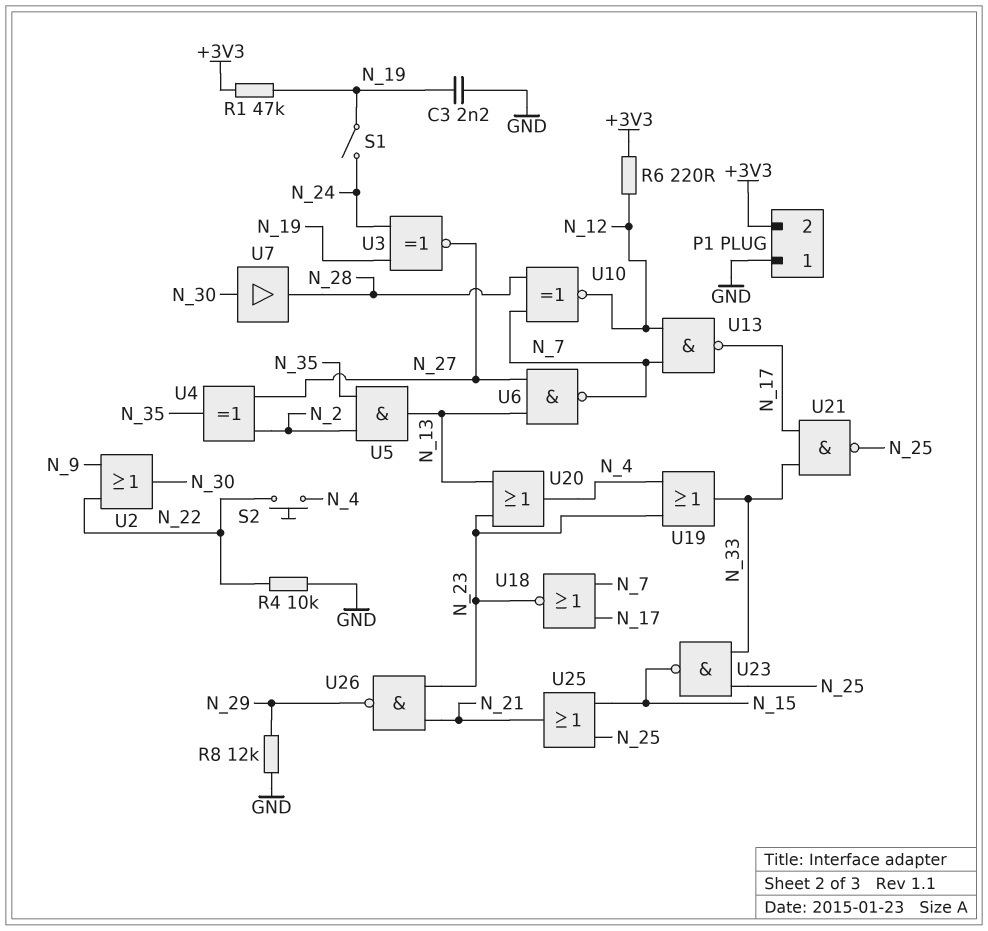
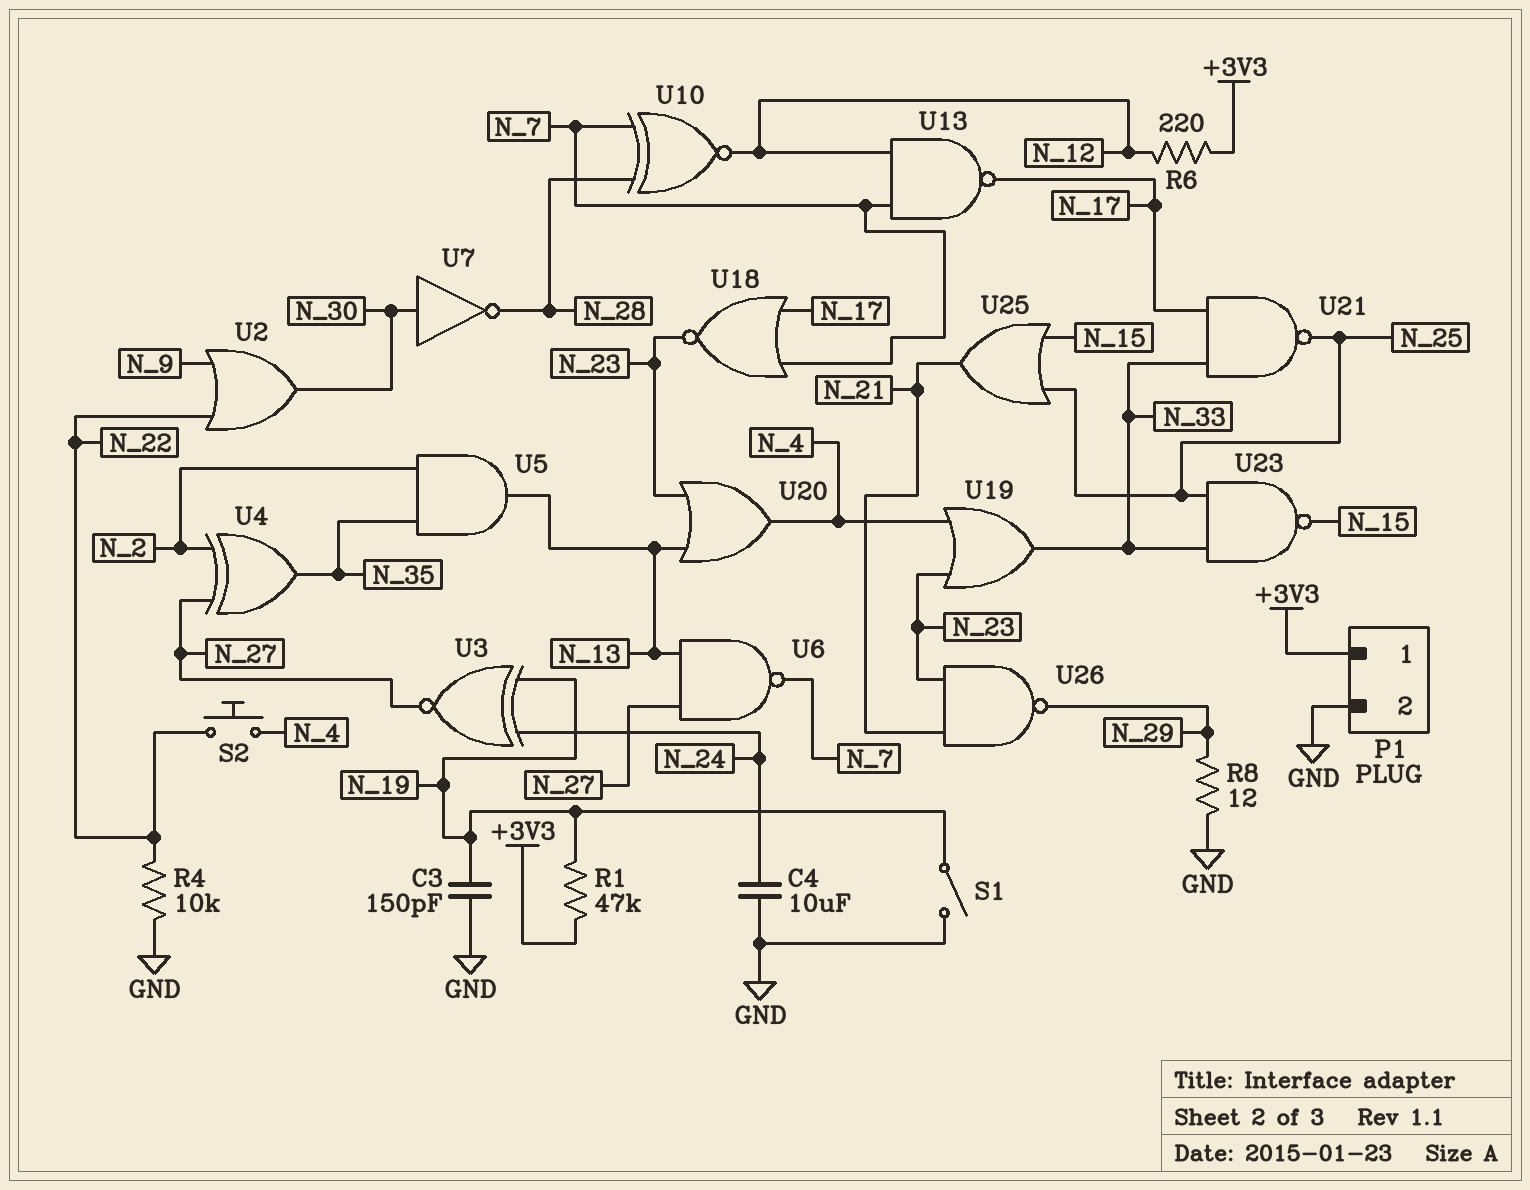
C3: 2.2nF (GND, N_19) -> 150pF (GND, N_19)
C4: none -> 10uF (GND, N_24)
P1 pin 1: GND -> +3V3
P1 pin 2: +3V3 -> GND
R8: 12k (GND, N_29) -> 12 (GND, N_29)
S1: switch (N_19, N_24) -> switch (GND, N_19)
U7: buffer (in N_30, out N_28) -> NOT (in N_30, out N_28)

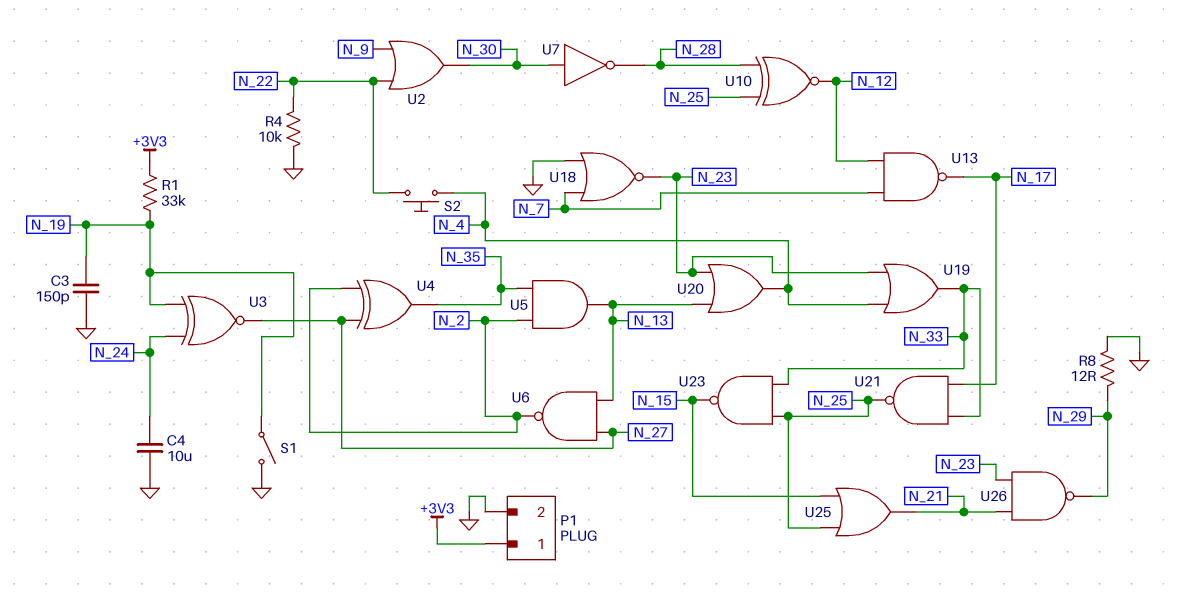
R1: 47k (+3V3, N_19) -> 33k (+3V3, N_19)
R6: 220 (+3V3, N_12) -> none
U6: NAND (in N_13, in N_27, out N_7) -> NAND (in N_13, in N_27, out N_2)
U10: XNOR (in N_7, in N_28, out N_12) -> XNOR (in N_25, in N_28, out N_12)
U18: NOR (in N_7, in N_17, out N_23) -> NOR (in GND, in N_7, out N_23)

